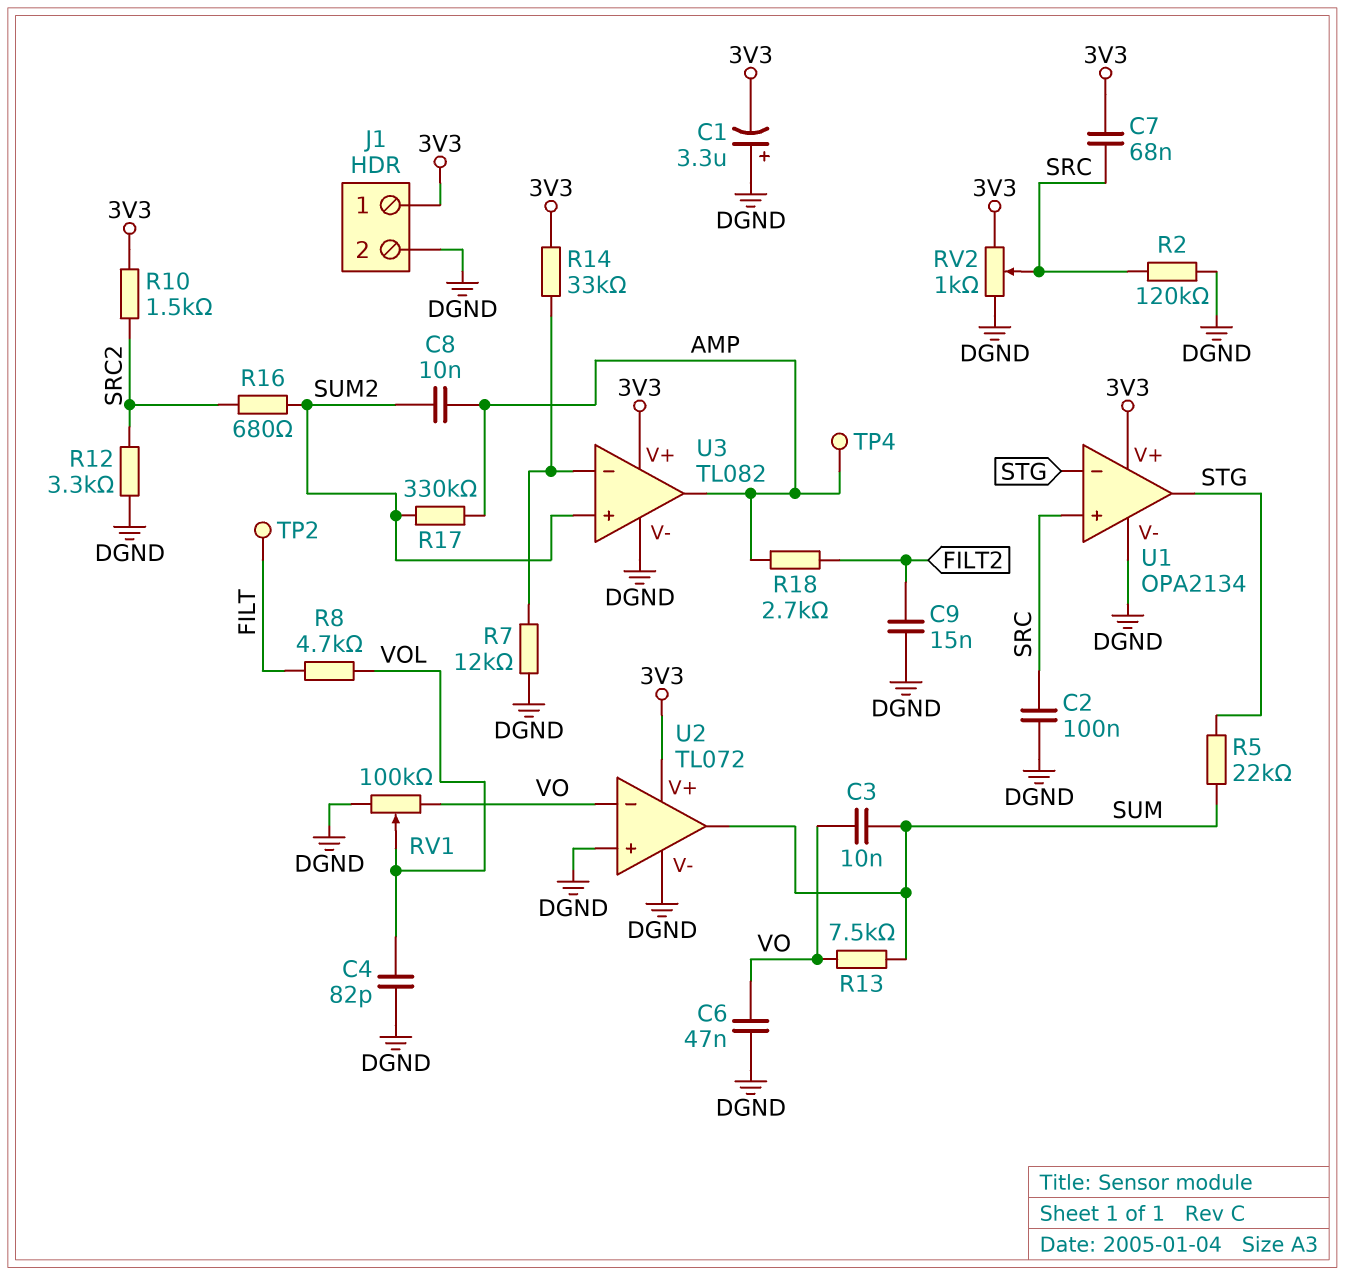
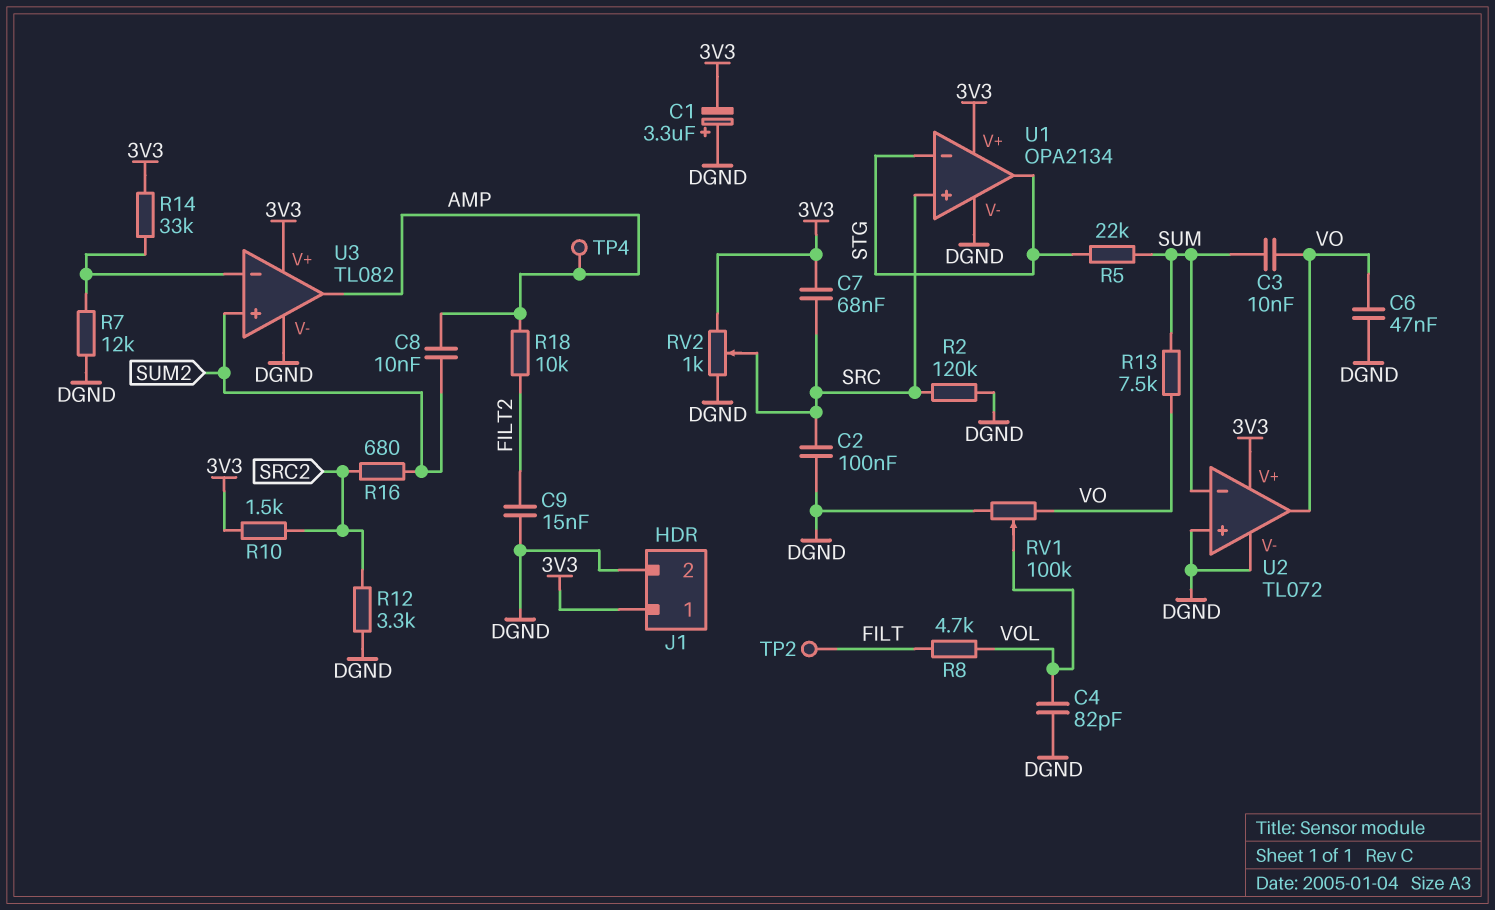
R17: 330k (AMP, SUM2) -> none
R18: 2.7k (AMP, FILT2) -> 10k (AMP, FILT2)
U2 pin in-: VO -> SUM
U2 pin out: SUM -> VO

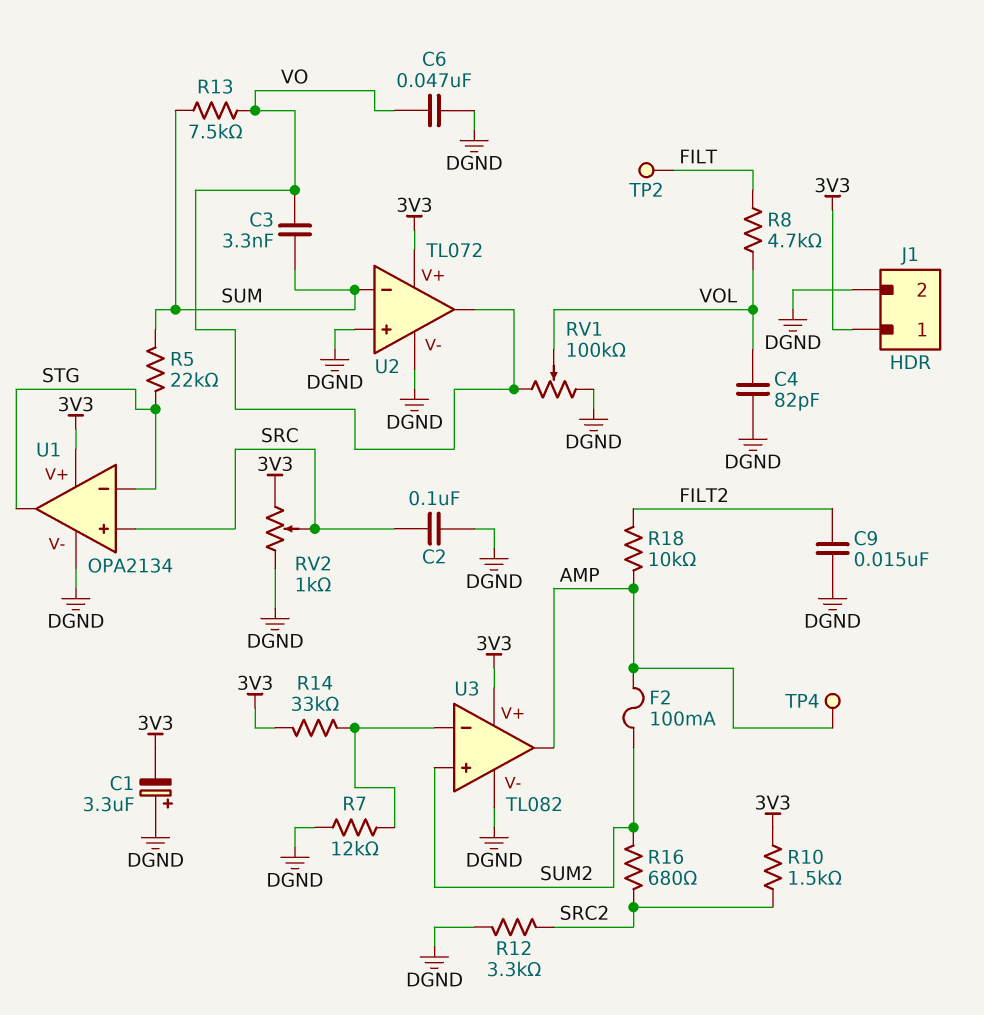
C3: 10nF (SUM, VO) -> 3.3nF (SUM, VO)
C7: 68nF (3V3, SRC) -> none
C8: 10nF (AMP, SUM2) -> none
F2: none -> 100mA (AMP, SUM2)
R2: 120k (DGND, SRC) -> none

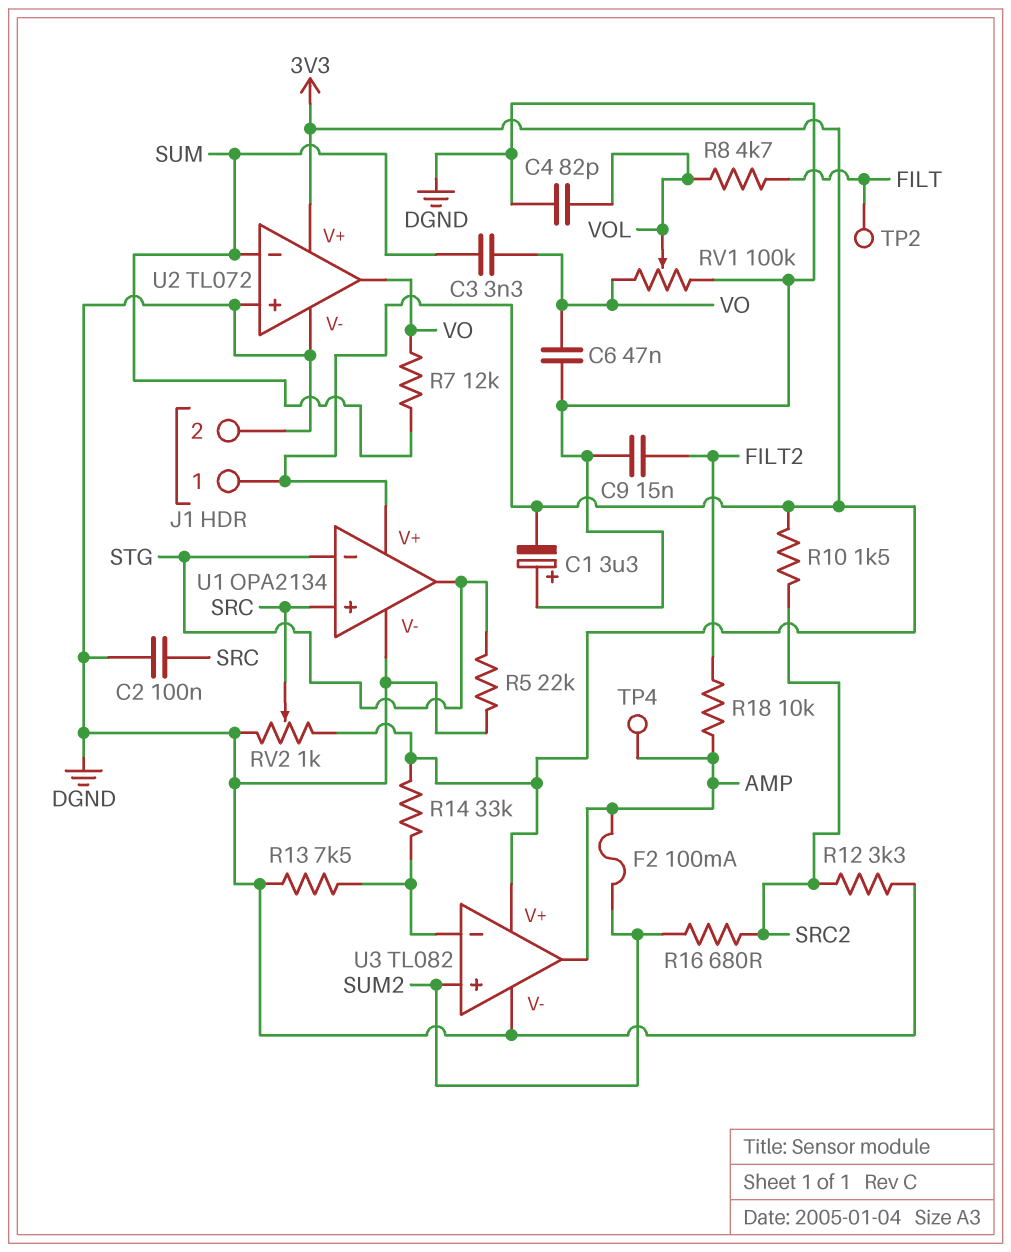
R5: 22k (STG, SUM) -> 22k (DGND, STG)
R7: 12k (DGND, U3/in-) -> 12k (SUM, VO)
R13: 7.5k (SUM, VO) -> 7.5k (DGND, U3/in-)

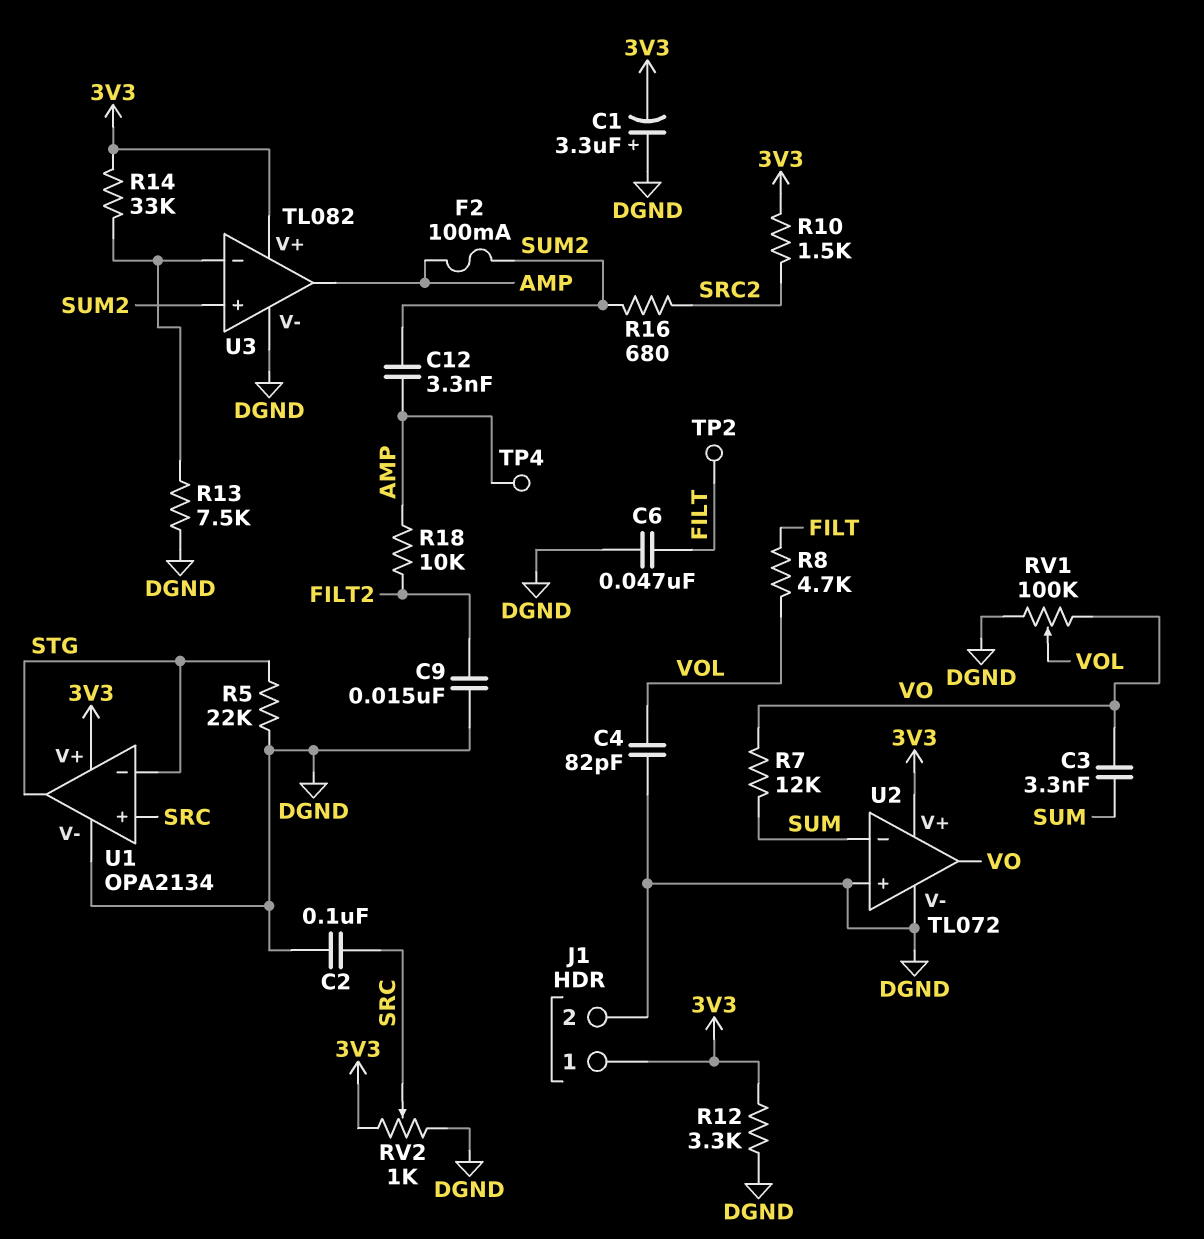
C6: 47nF (DGND, VO) -> 47nF (DGND, FILT)
C12: none -> 3.3nF (AMP, SUM2)
R12: 3.3k (DGND, SRC2) -> 3.3k (3V3, DGND)

